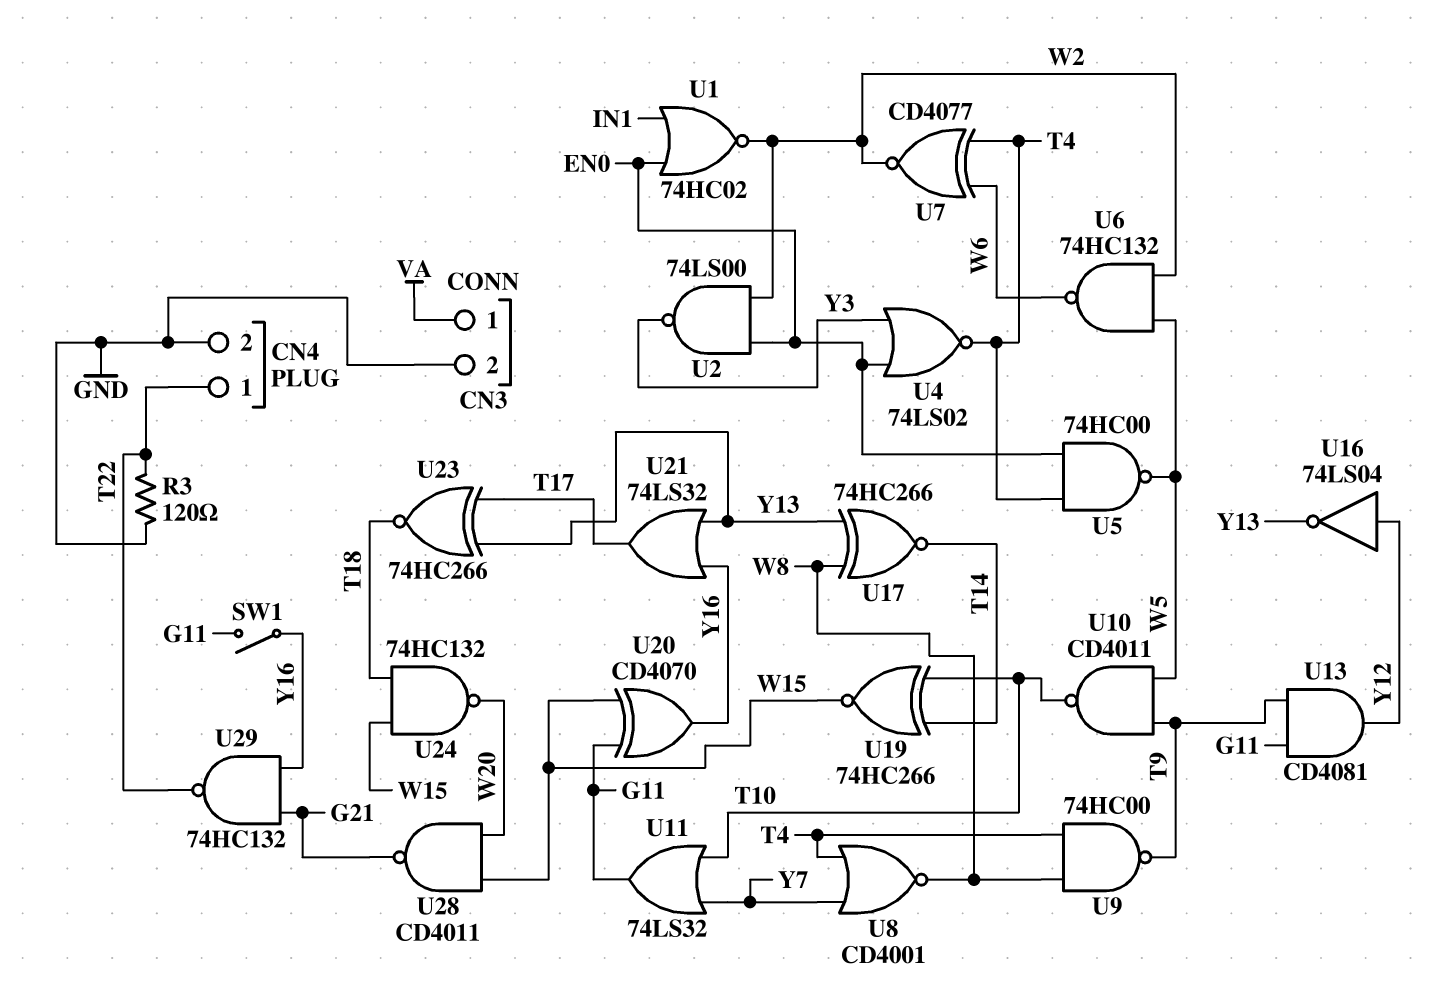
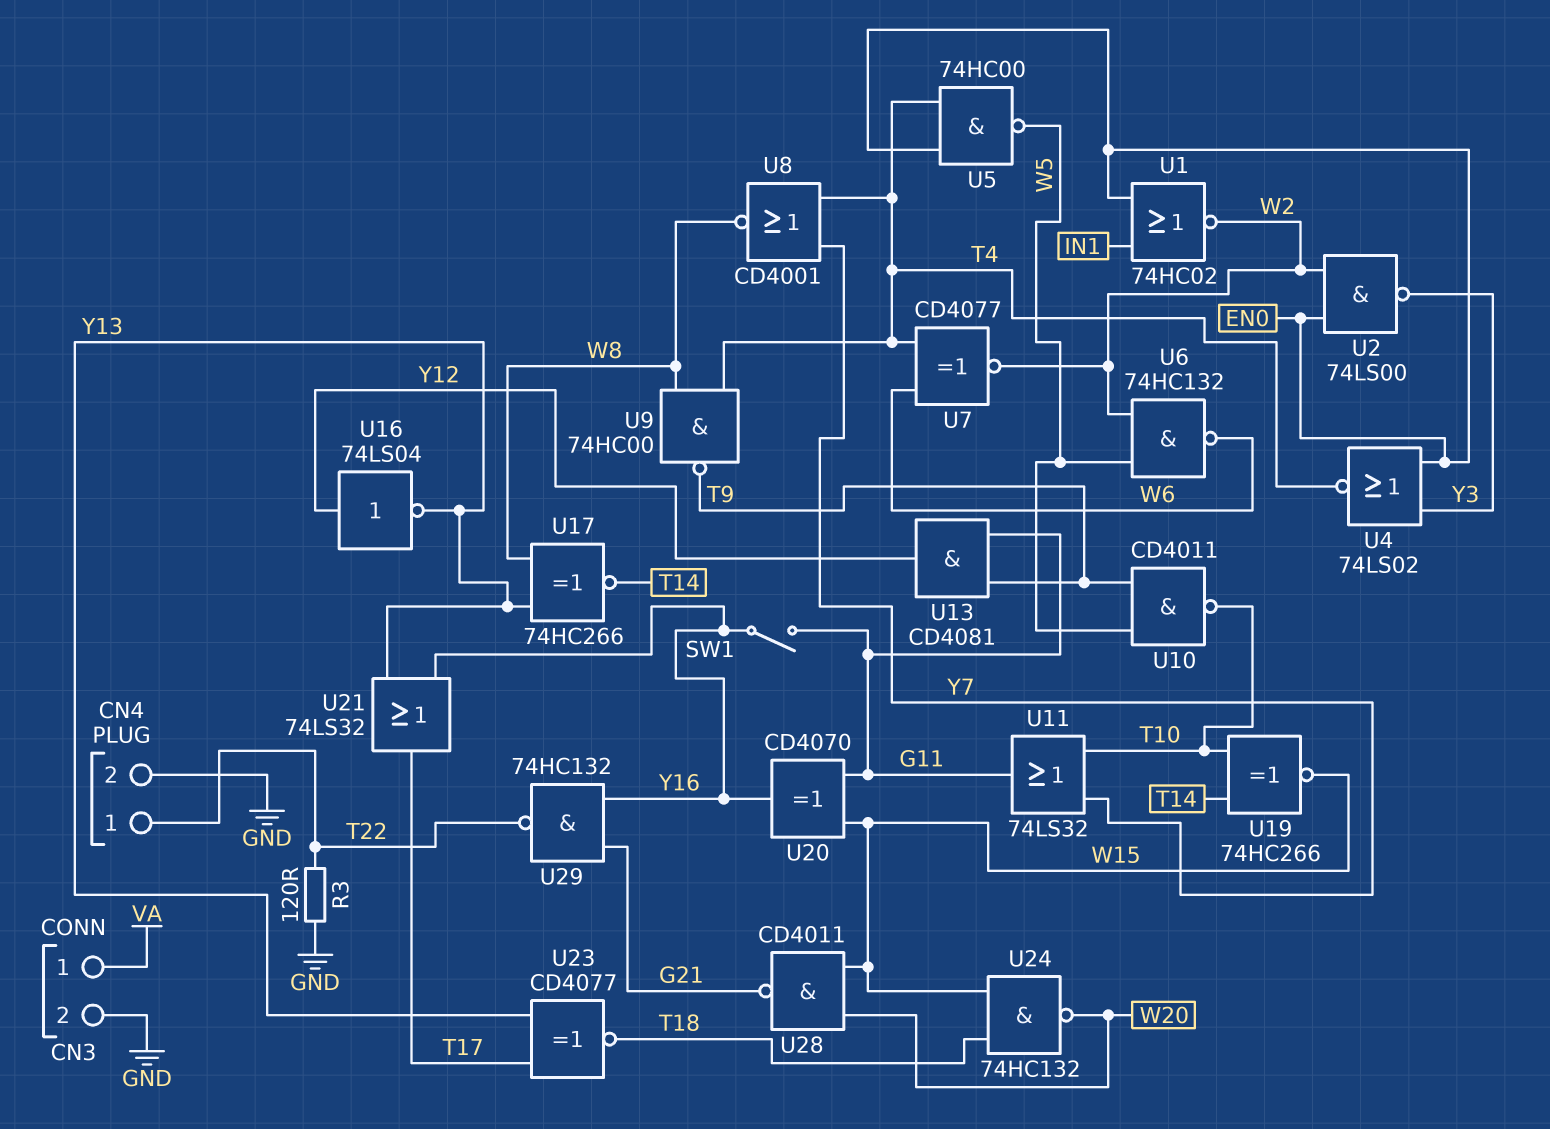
U23: XNOR 74HC266 (in T17, in Y13, out T18) -> XNOR CD4077 (in T17, in Y13, out T18)

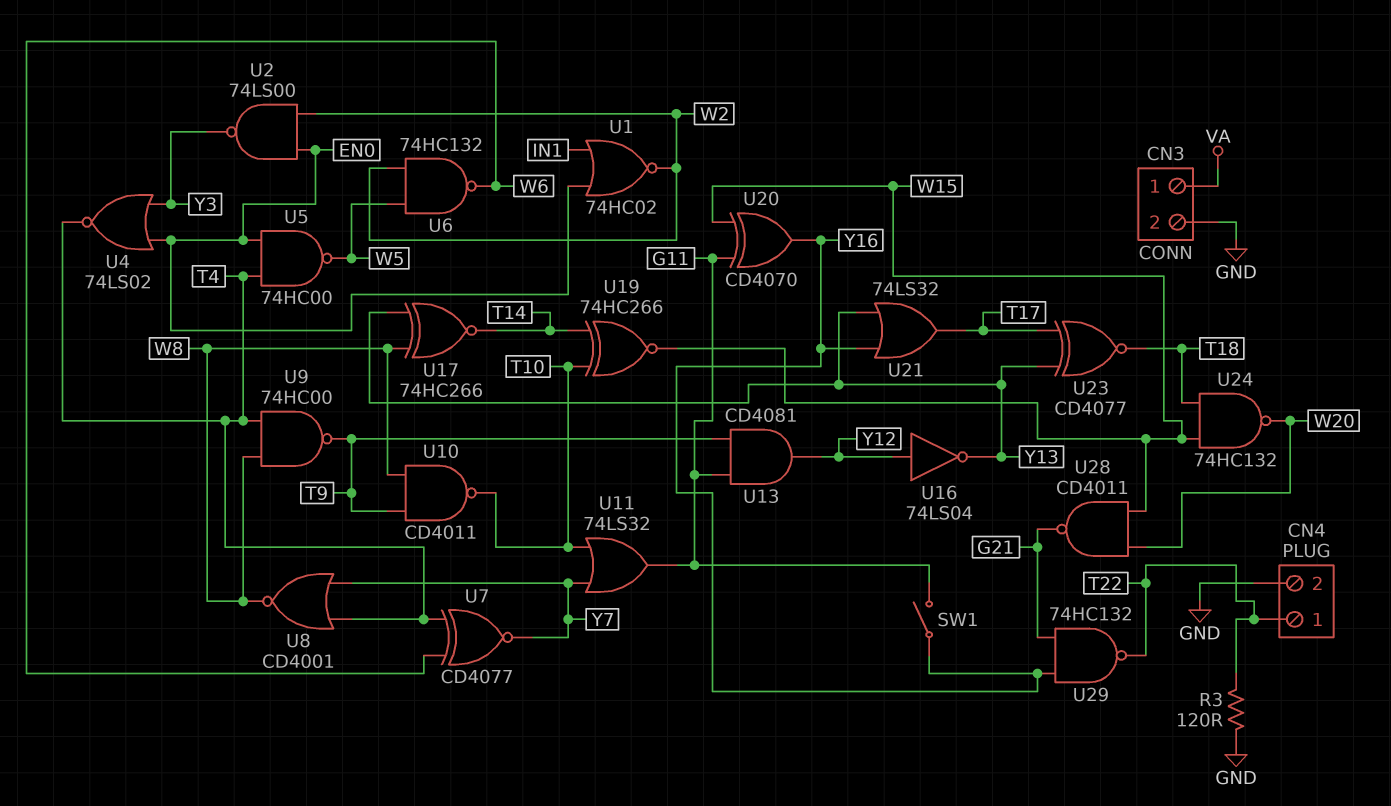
U7: XNOR CD4077 (in T4, in W6, out W2) -> XNOR CD4077 (in T4, in W6, out Y7)
U10: NAND CD4011 (in T9, in W5, out T10) -> NAND CD4011 (in T9, in W8, out T10)

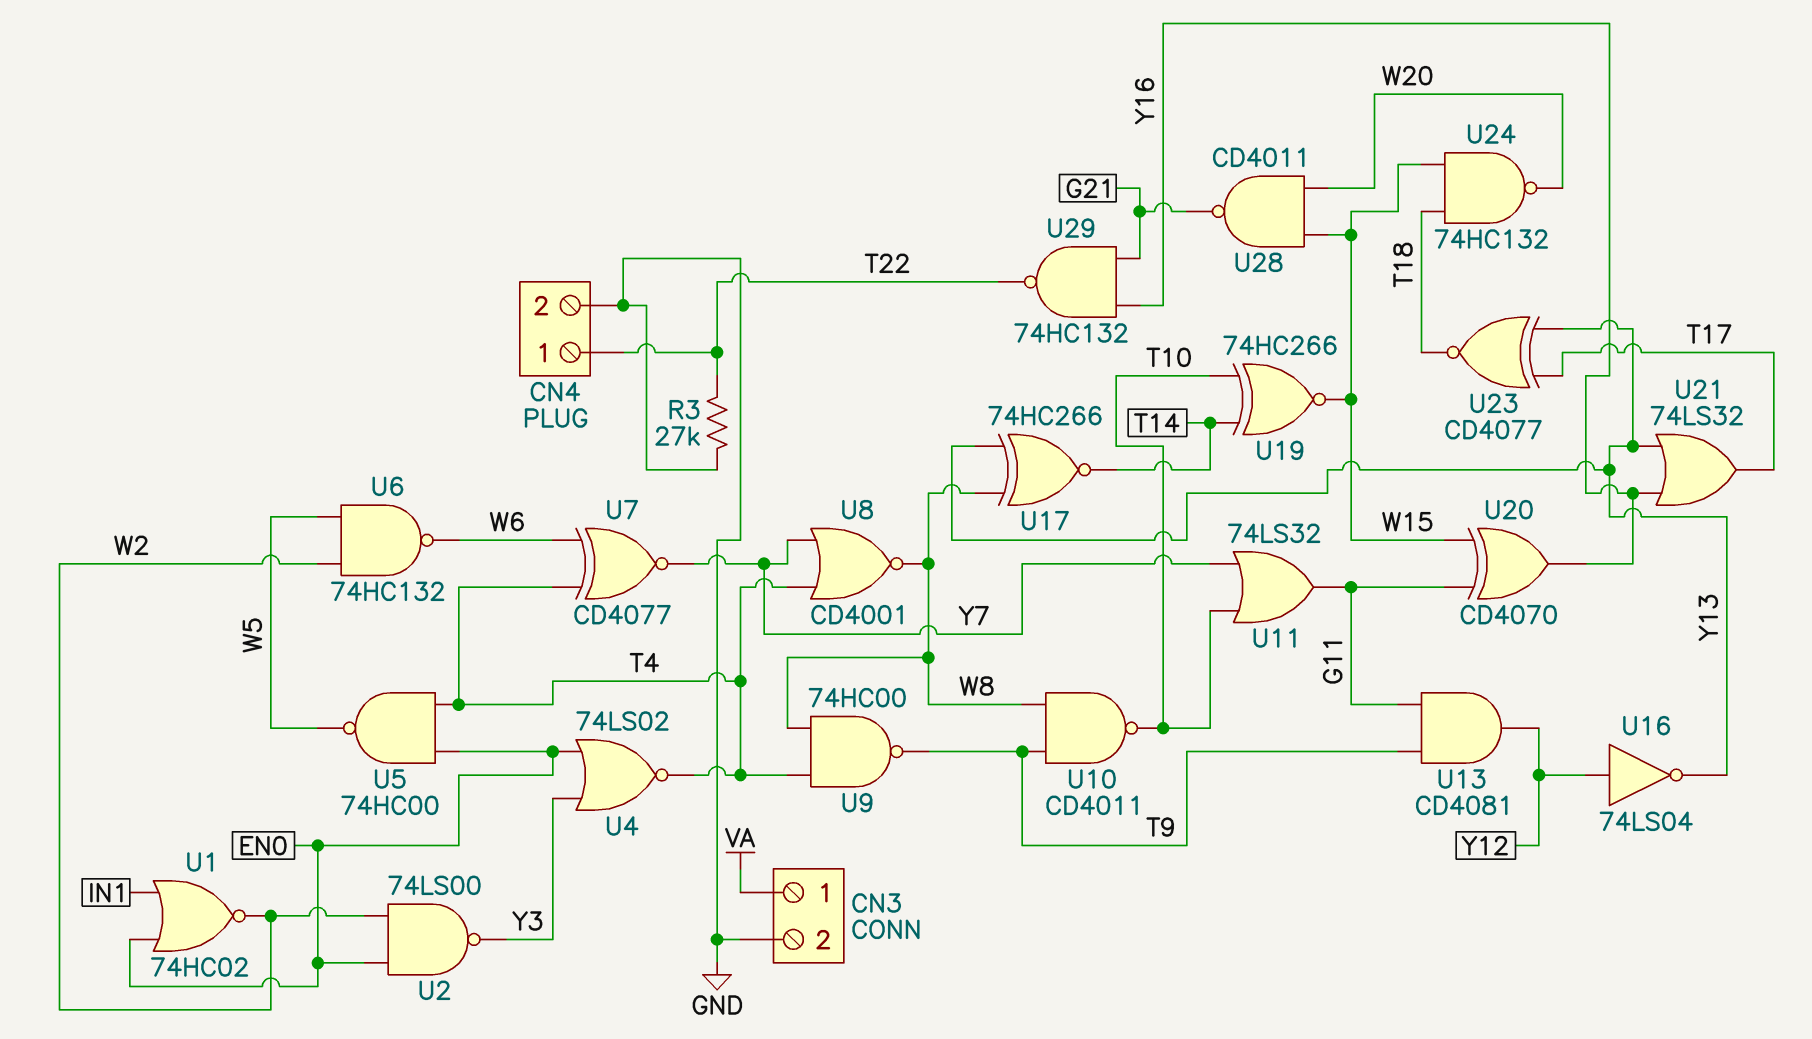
R3: 120 (GND, T22) -> 27k (GND, T22)
SW1: switch (G11, Y16) -> none

